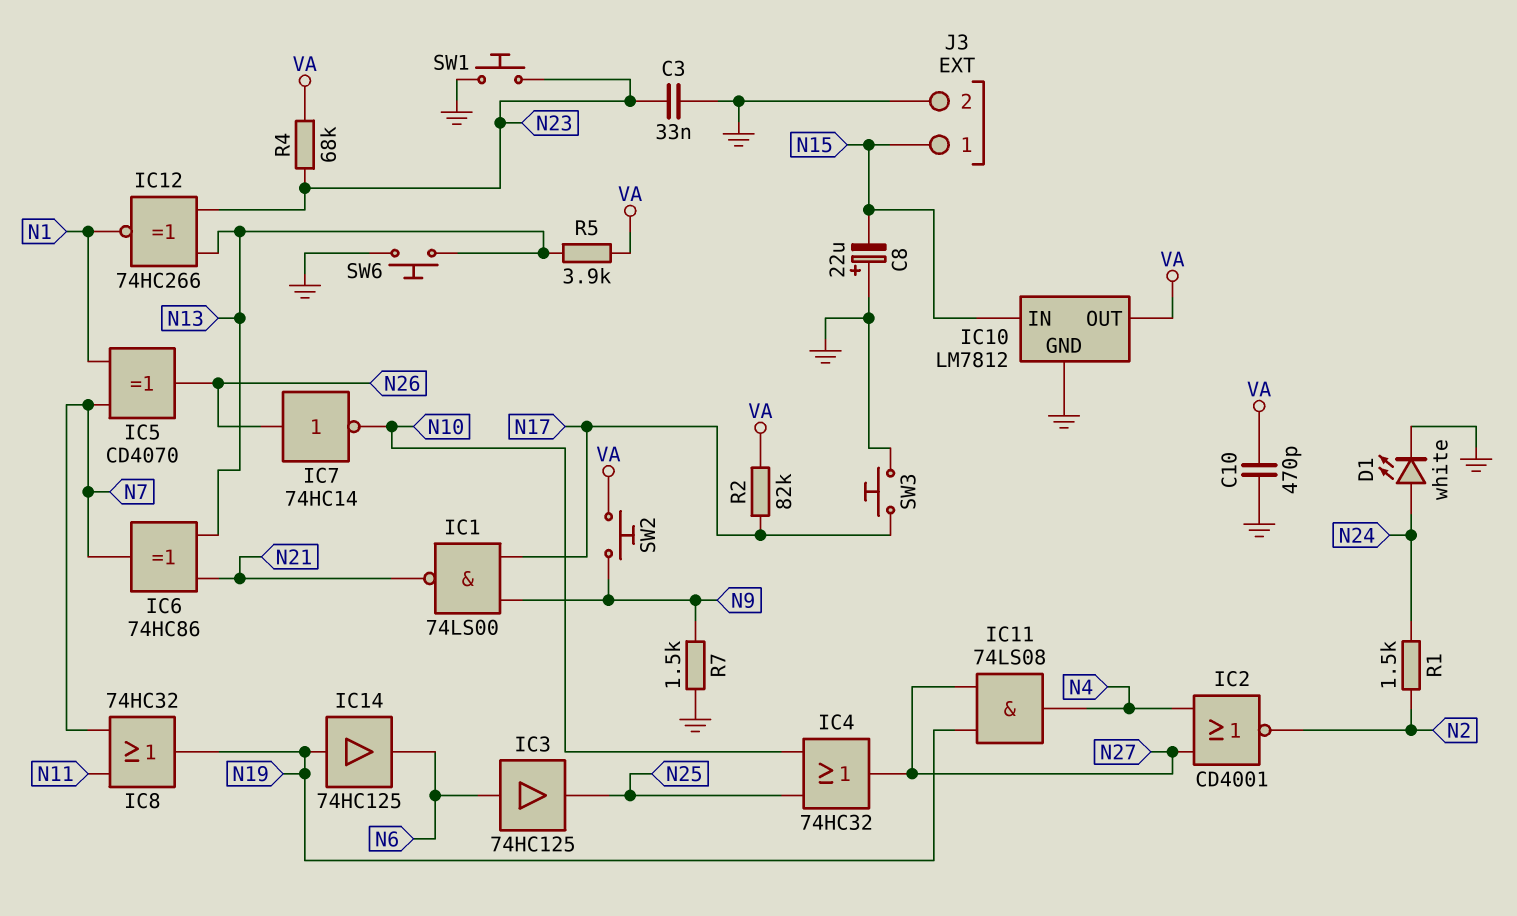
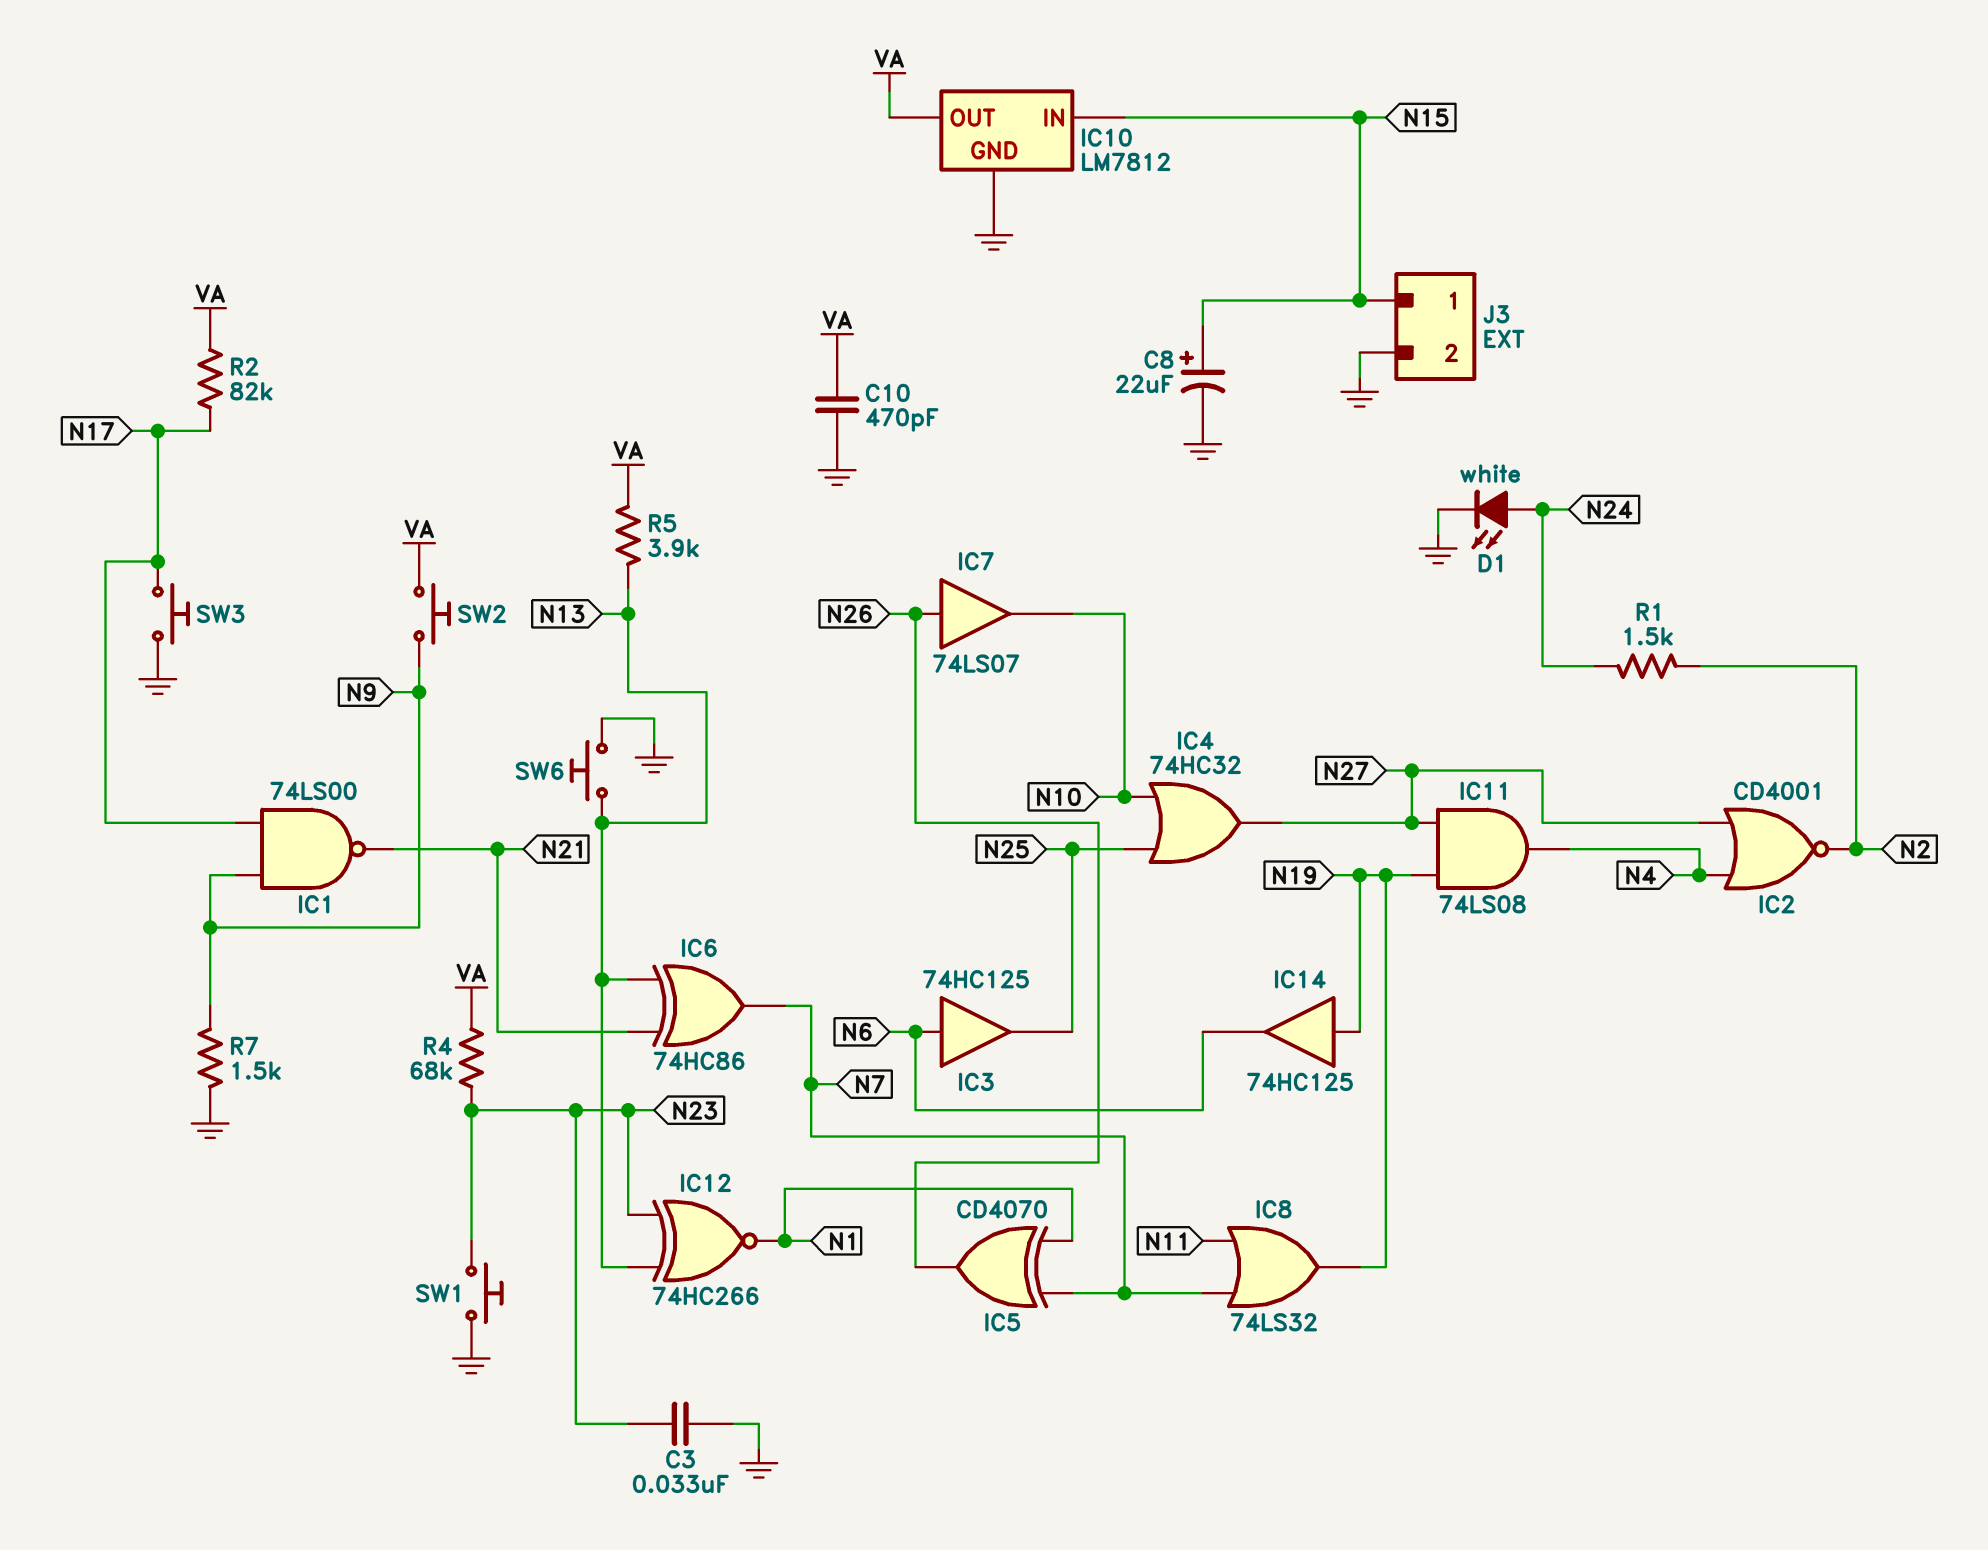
C8: 22uF (plus GND, minus N15) -> 22uF (plus N15, minus GND)
IC7: NOT 74HC14 (in N26, out N10) -> buffer 74LS07 (in N26, out N10)
IC8: OR 74HC32 (in N7, in N11, out N19) -> OR 74LS32 (in N7, in N11, out N19)

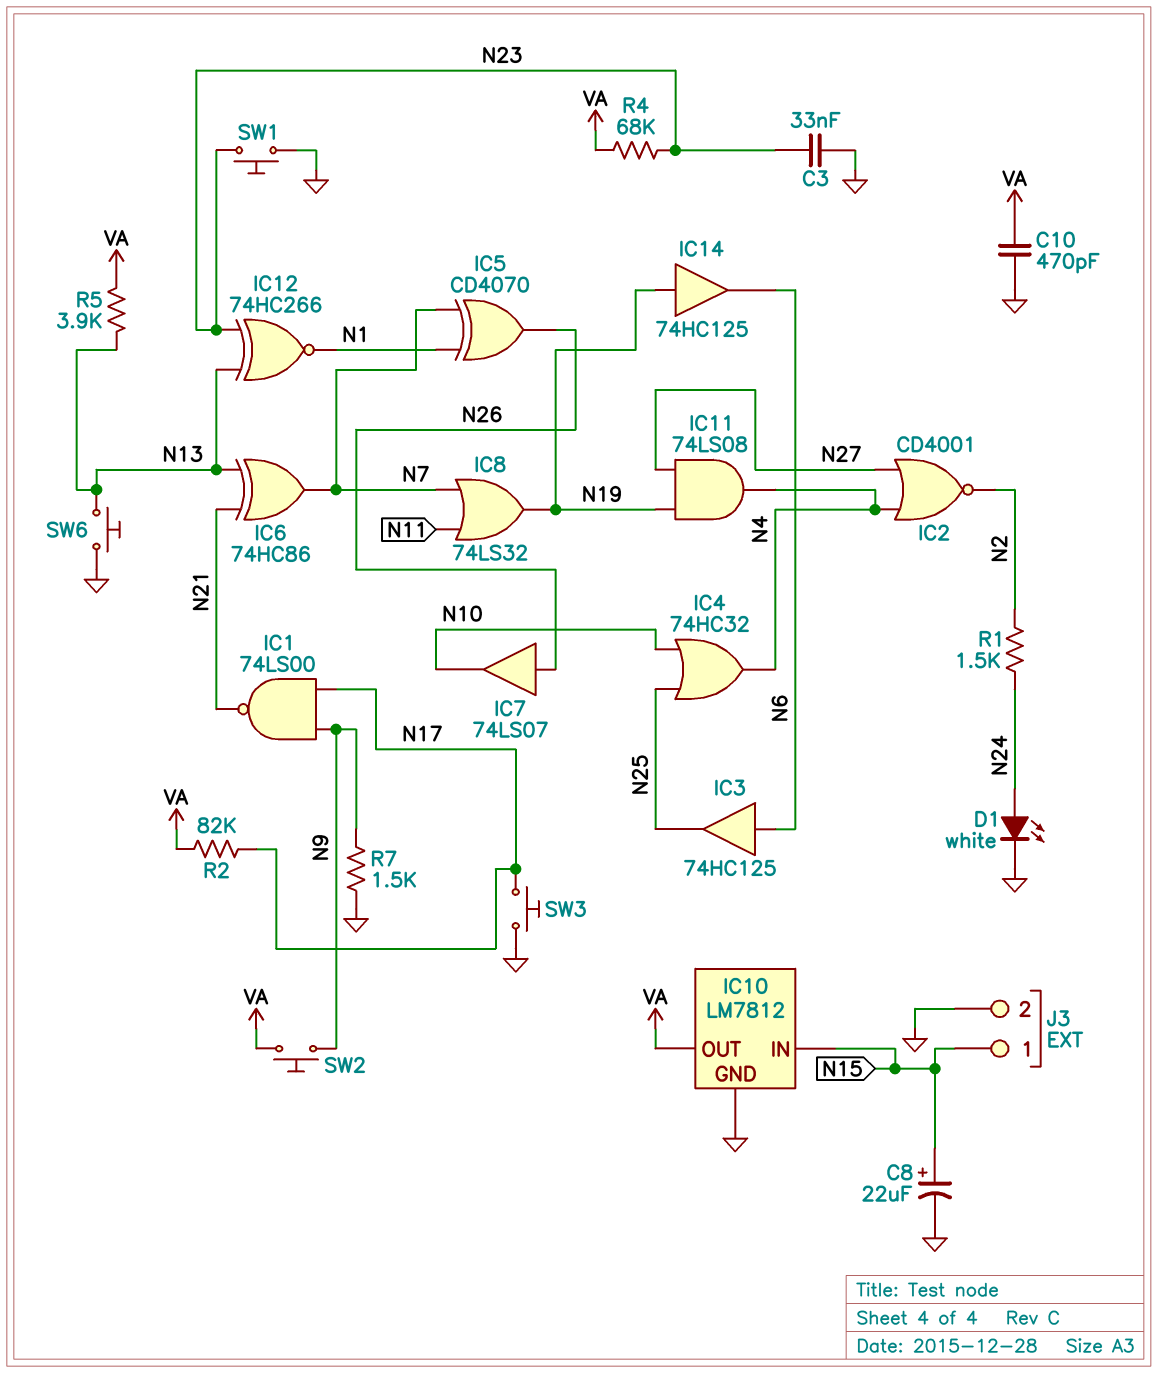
IC4: OR 74HC32 (in N10, in N25, out N27) -> OR 74HC32 (in N10, in N25, out N4)

